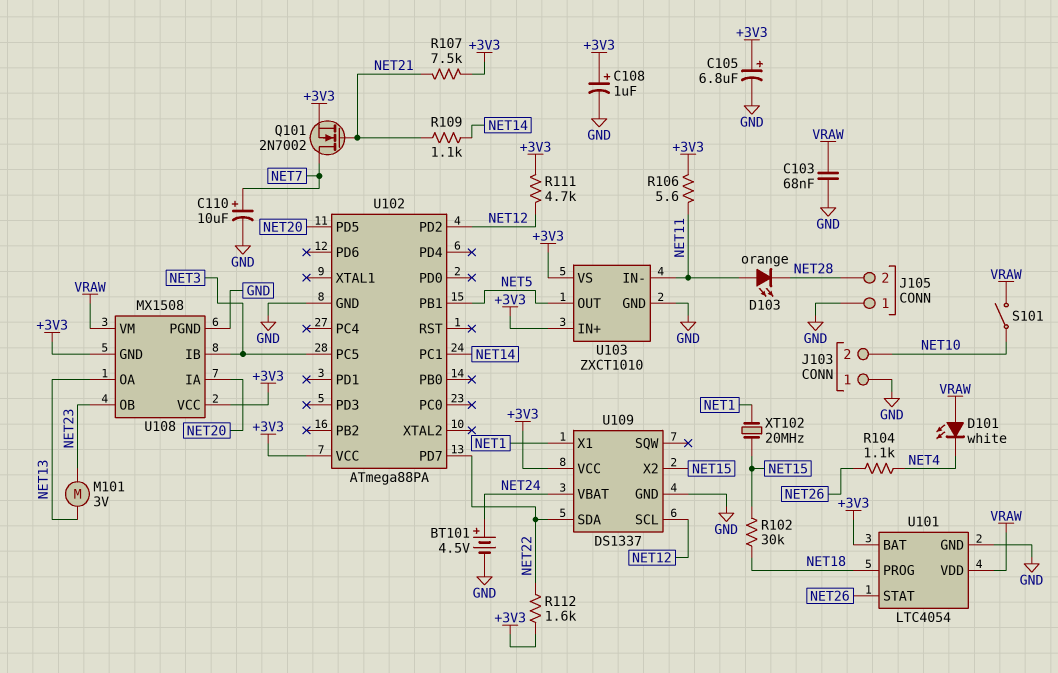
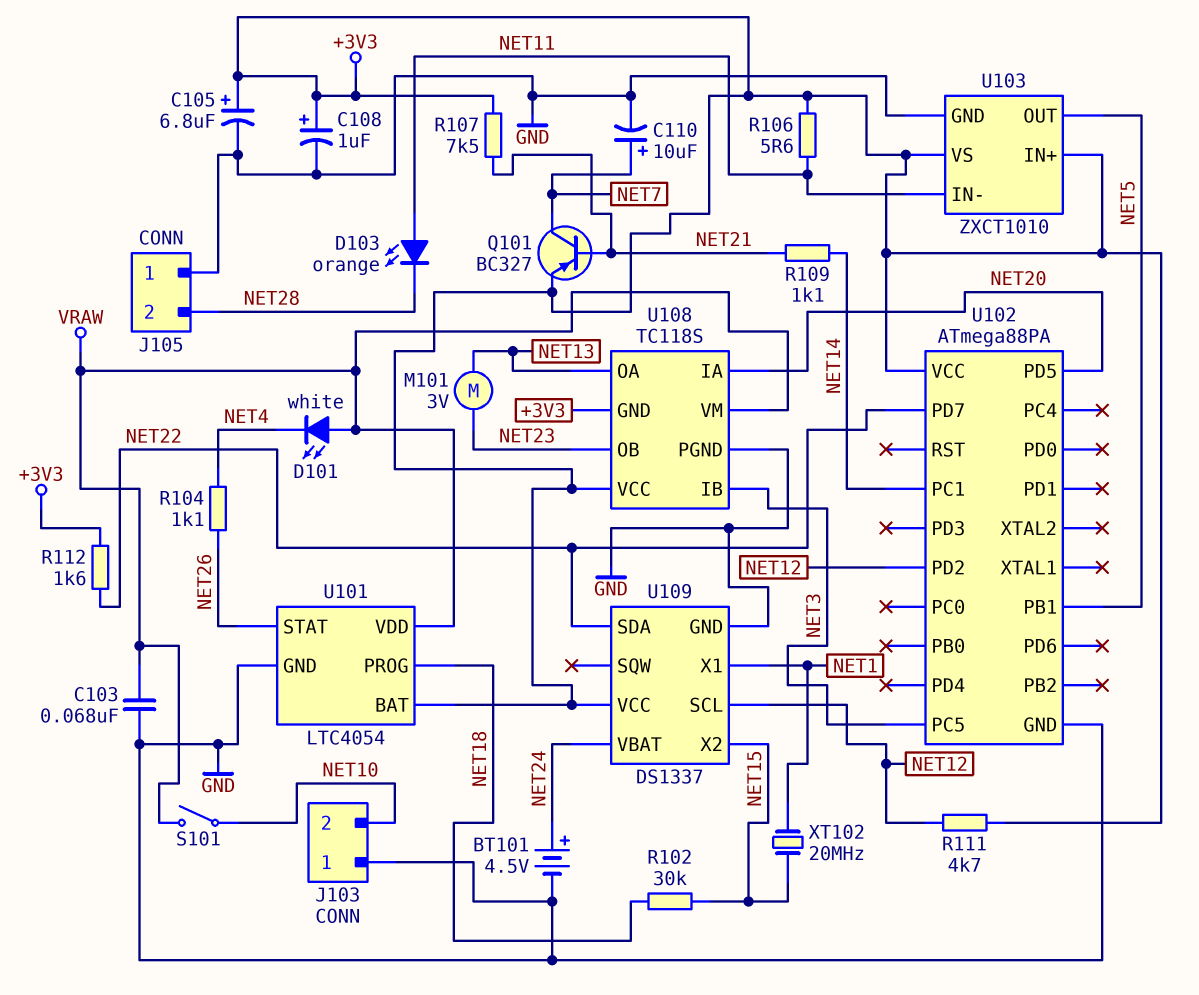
Q101: NMOS 2N7002 (G NET21, D NET7, S +3V3) -> PNP BC327 (B NET21, C NET7, E +3V3)
U108: MX1508 -> TC118S

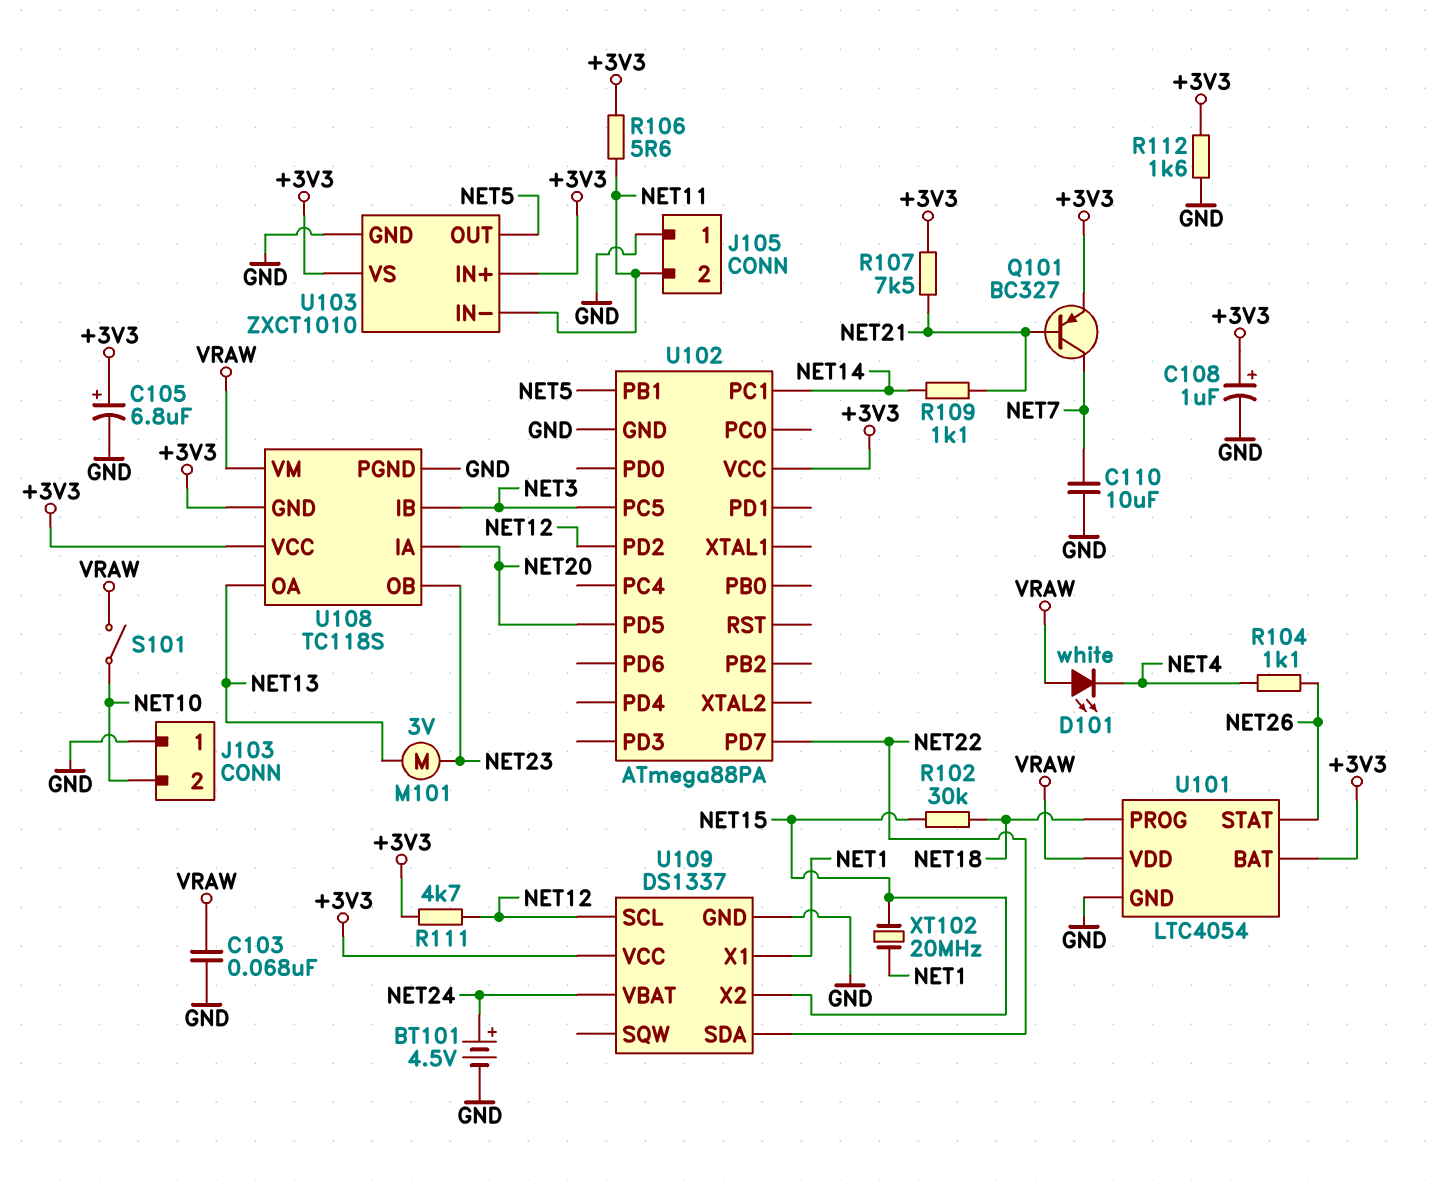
C110: 10uF (plus NET7, minus GND) -> 10uF (GND, NET7)
D103: LED orange (A NET11, K NET28) -> none
J105 pin 2: NET28 -> NET11
R112: 1.6k (+3V3, NET22) -> 1.6k (+3V3, GND)

